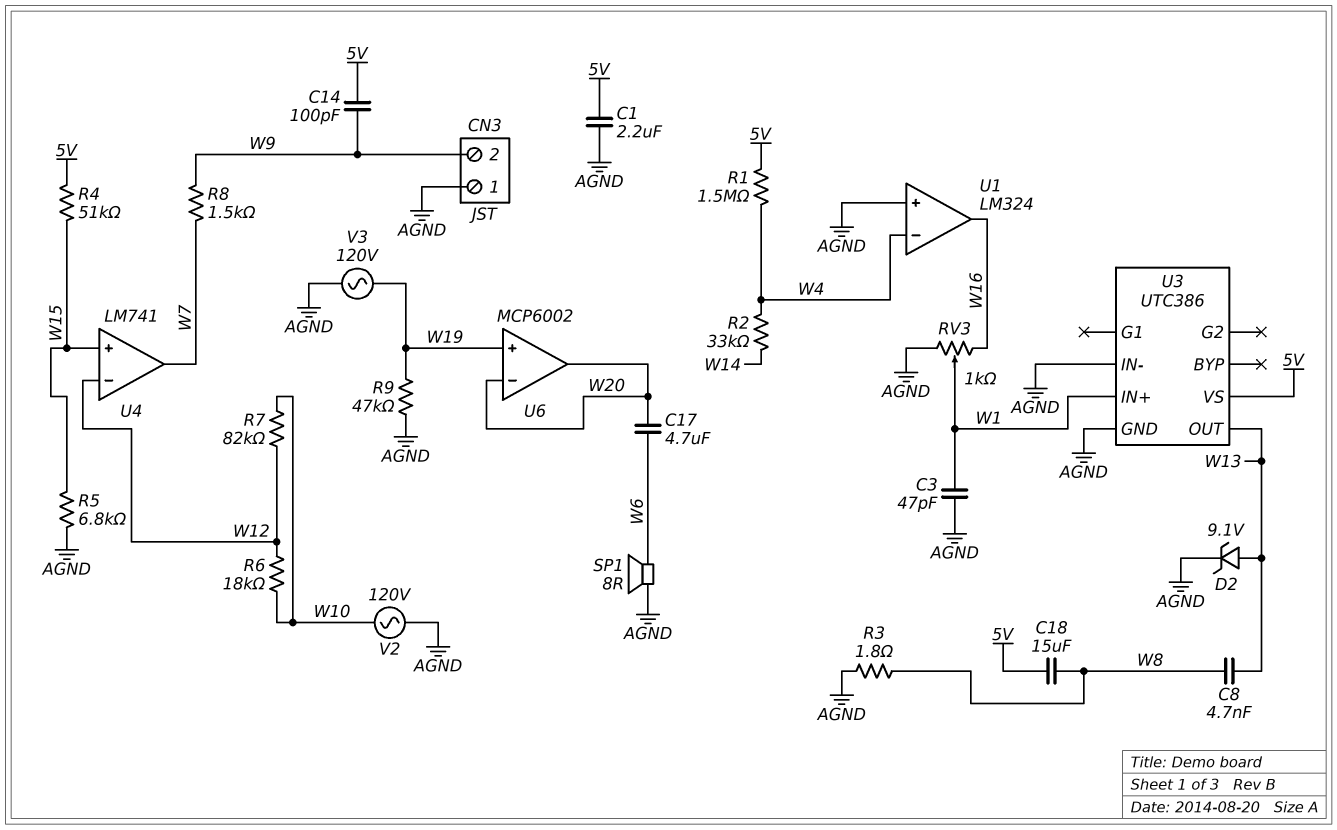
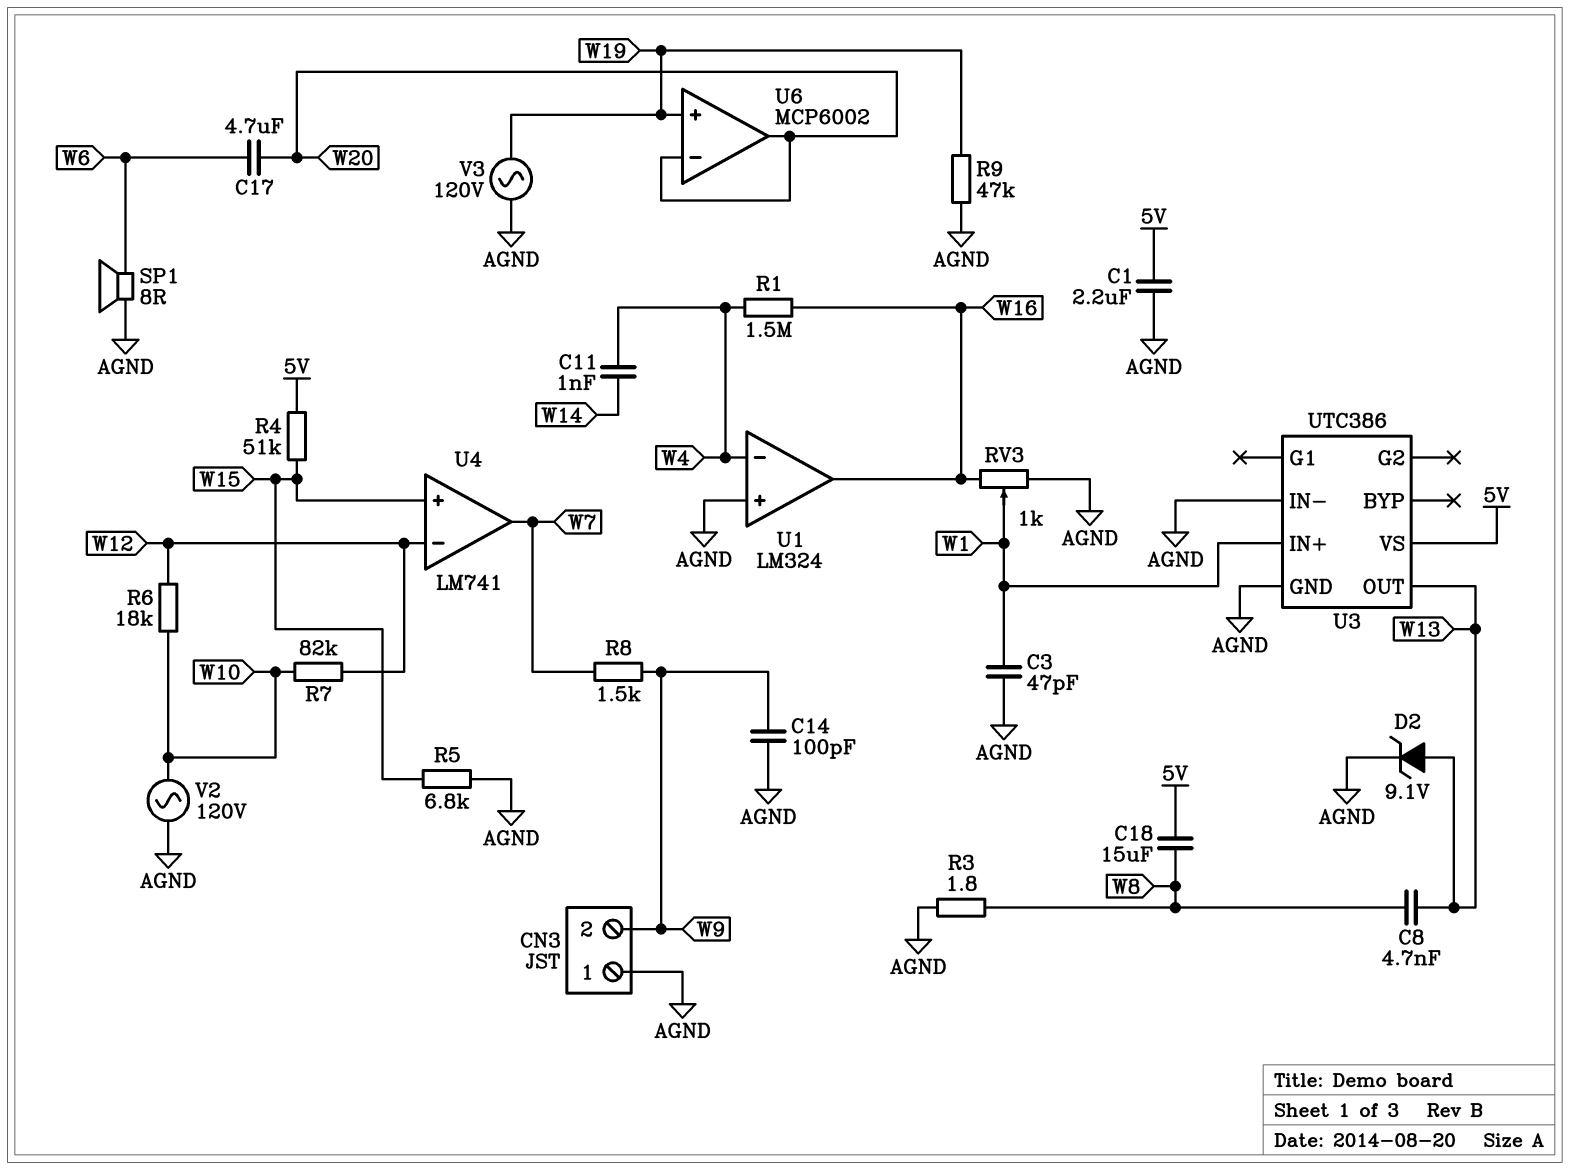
C11: none -> 1nF (W4, W14)
C14: 100pF (5V, W9) -> 100pF (AGND, W9)
R1: 1.5M (5V, W4) -> 1.5M (W4, W16)
R2: 33k (W4, W14) -> none

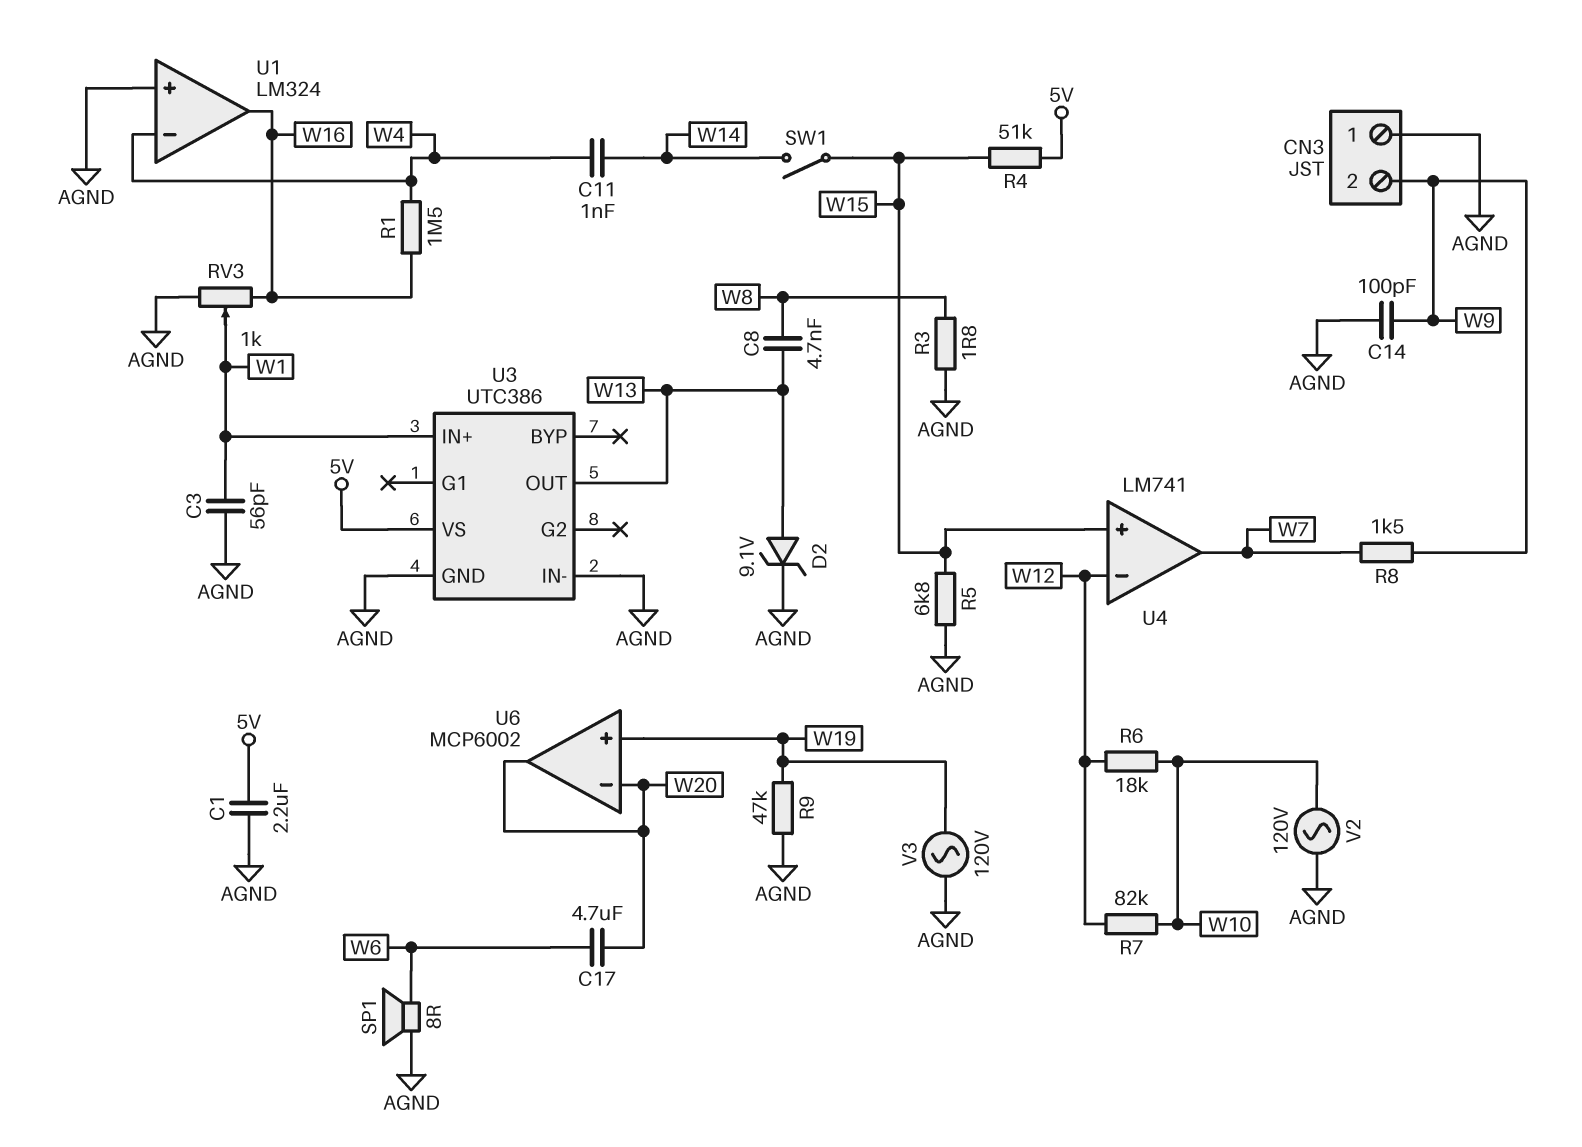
C3: 47pF (AGND, W1) -> 56pF (AGND, W1)
C18: 15uF (5V, W8) -> none
SW1: none -> switch (W14, W15)

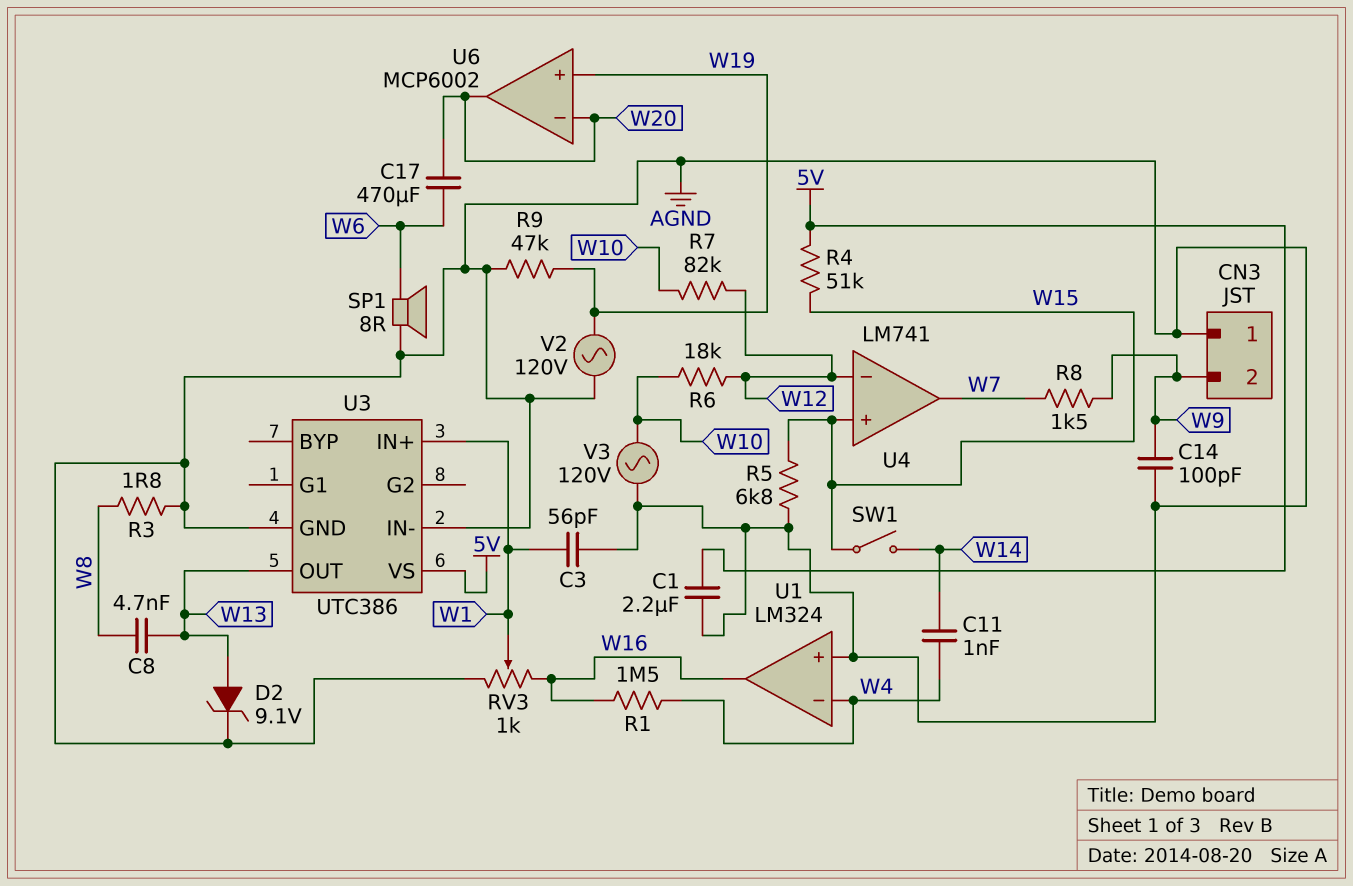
C17: 4.7uF (W6, W20) -> 470uF (W6, W20)
V2: AC 120V (AGND, W10) -> AC 120V (AGND, W19)
V3: AC 120V (AGND, W19) -> AC 120V (AGND, W10)

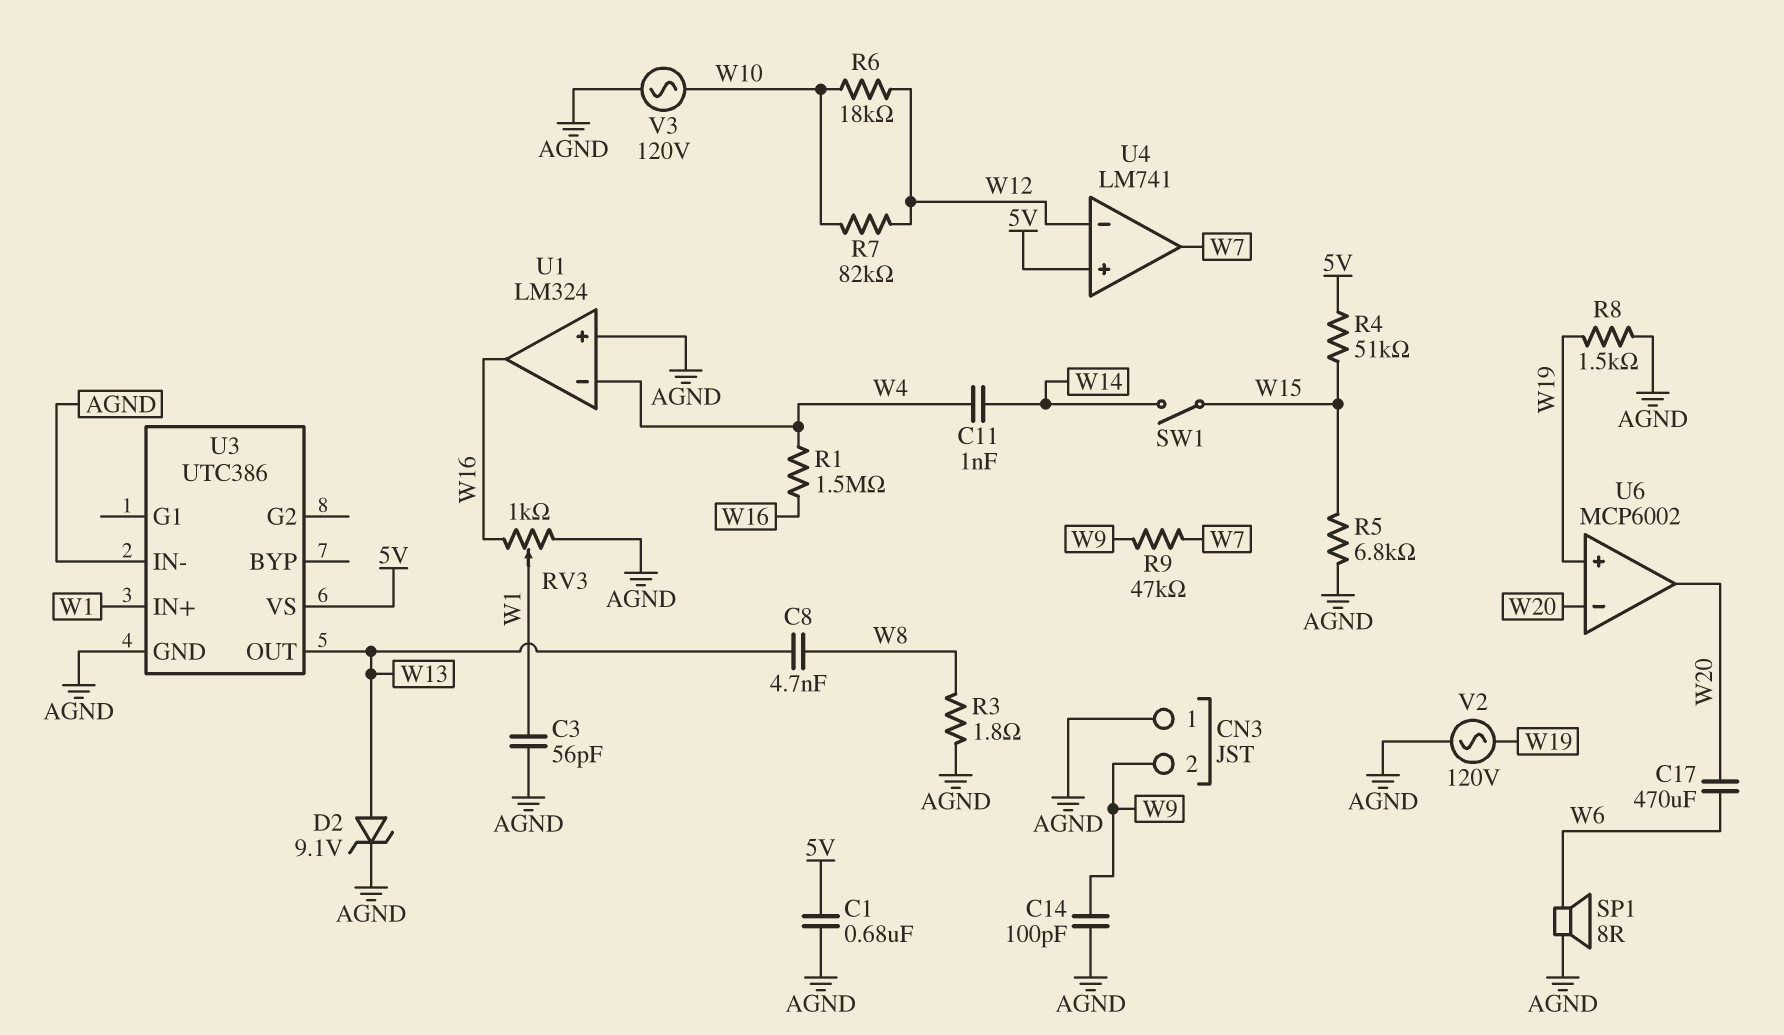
C1: 2.2uF (5V, AGND) -> 680nF (5V, AGND)
R8: 1.5k (W7, W9) -> 1.5k (AGND, W19)
R9: 47k (AGND, W19) -> 47k (W7, W9)
U4 pin in+: W15 -> 5V

